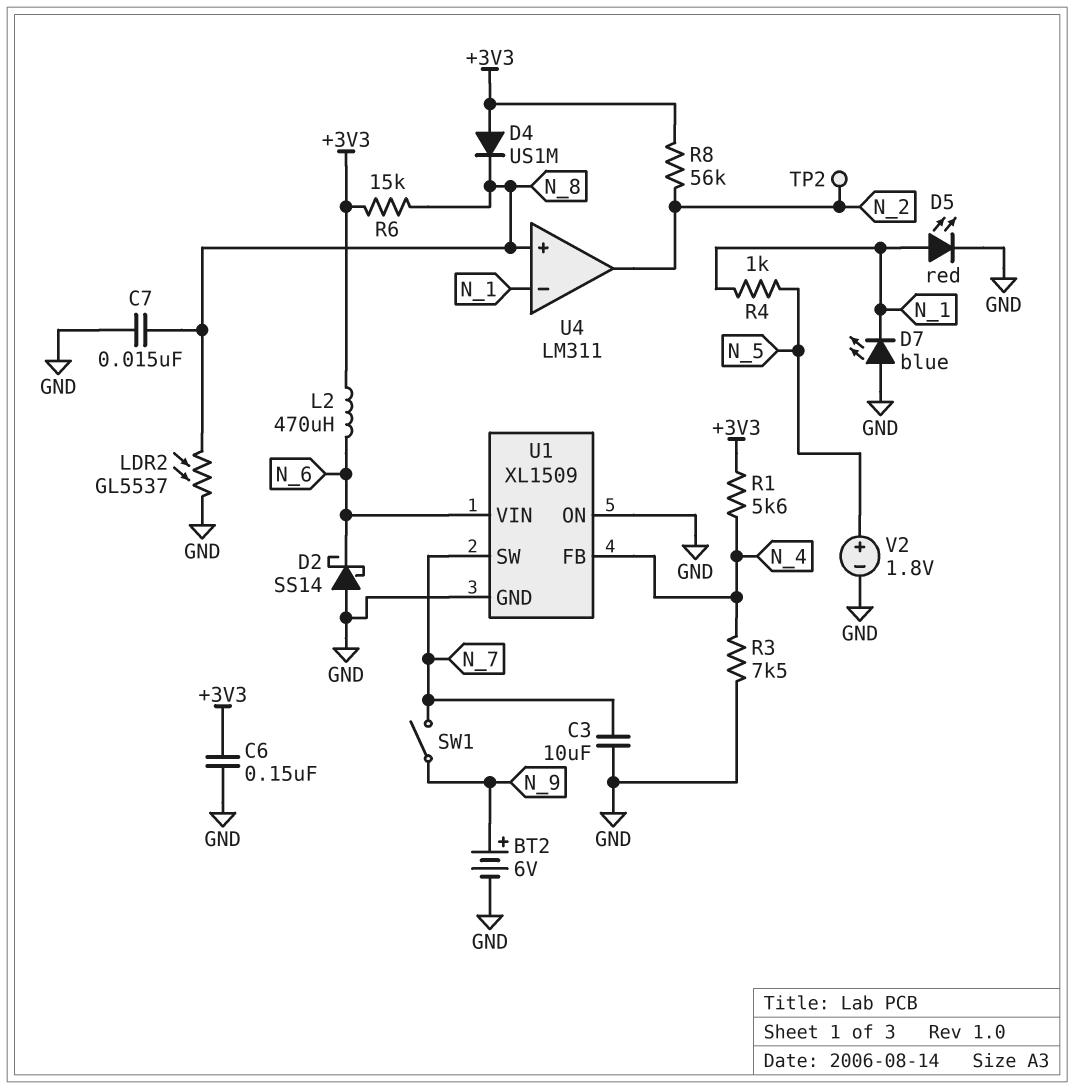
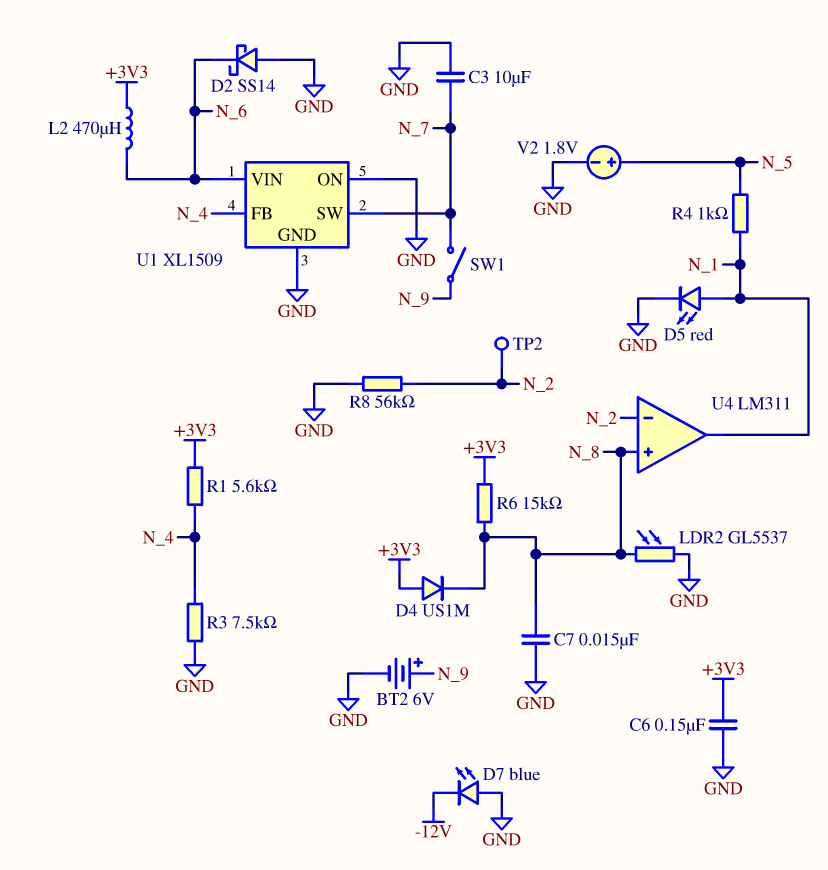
D7: LED blue (A GND, K N_1) -> LED blue (A GND, K -12V)
R8: 56k (+3V3, N_2) -> 56k (GND, N_2)
U4 pin in-: N_1 -> N_2
U4 pin out: N_2 -> N_1

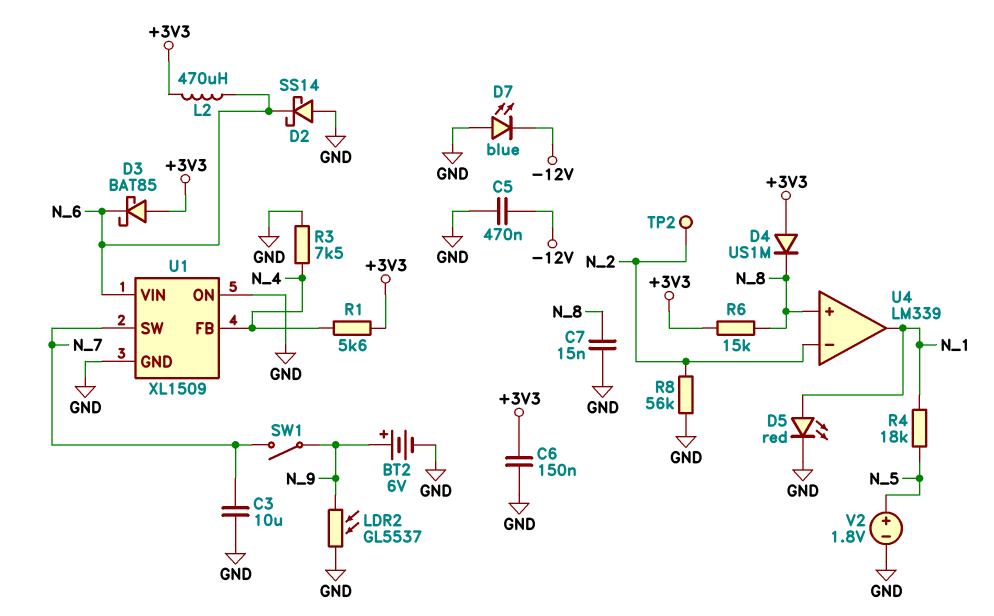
C5: none -> 470nF (-12V, GND)
D3: none -> schottky BAT85 (A +3V3, K N_6)
LDR2: GL5537 (GND, N_8) -> GL5537 (GND, N_9)
R4: 1k (N_1, N_5) -> 18k (N_1, N_5)
U4: LM311 -> LM339

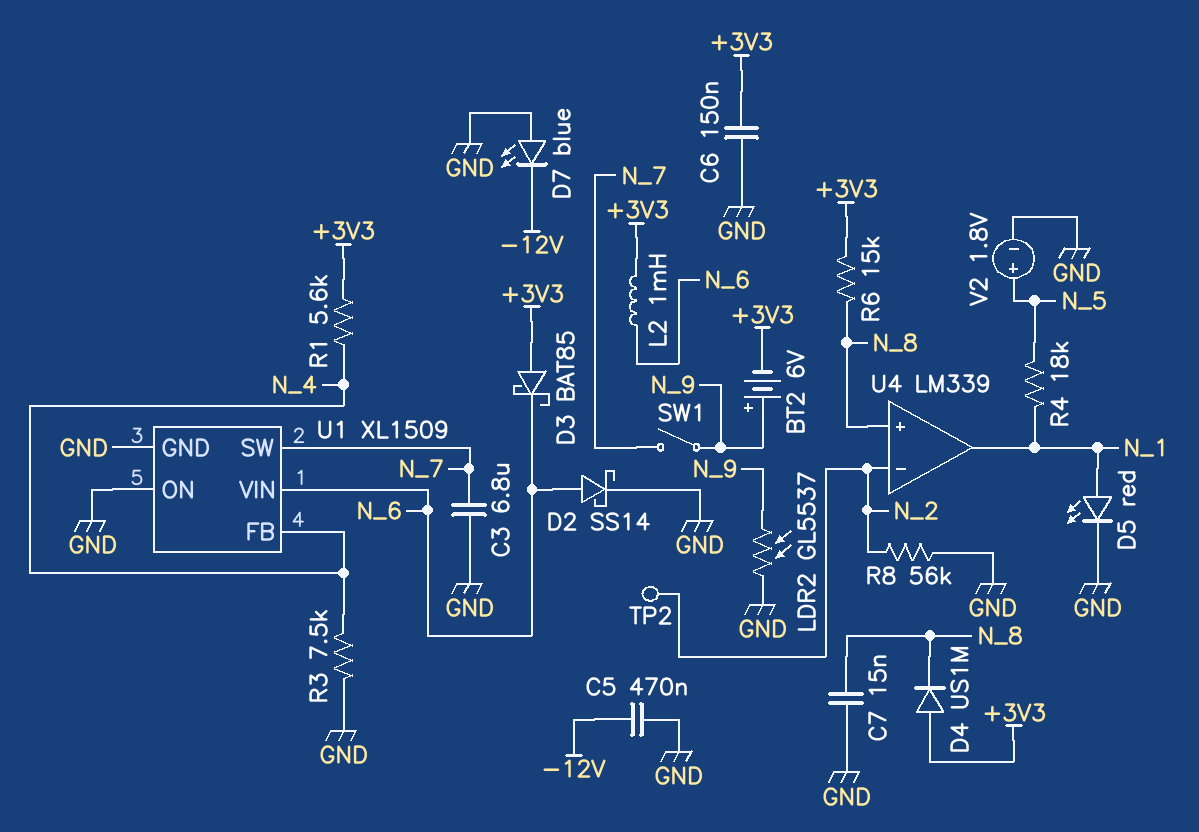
BT2: 6V (plus N_9, minus GND) -> 6V (plus N_9, minus +3V3)
C3: 10uF (GND, N_7) -> 6.8uF (GND, N_7)
D2: schottky SS14 (A GND, K N_6) -> schottky SS14 (A N_6, K GND)
L2: 470uH (+3V3, N_6) -> 1mH (+3V3, N_6)

